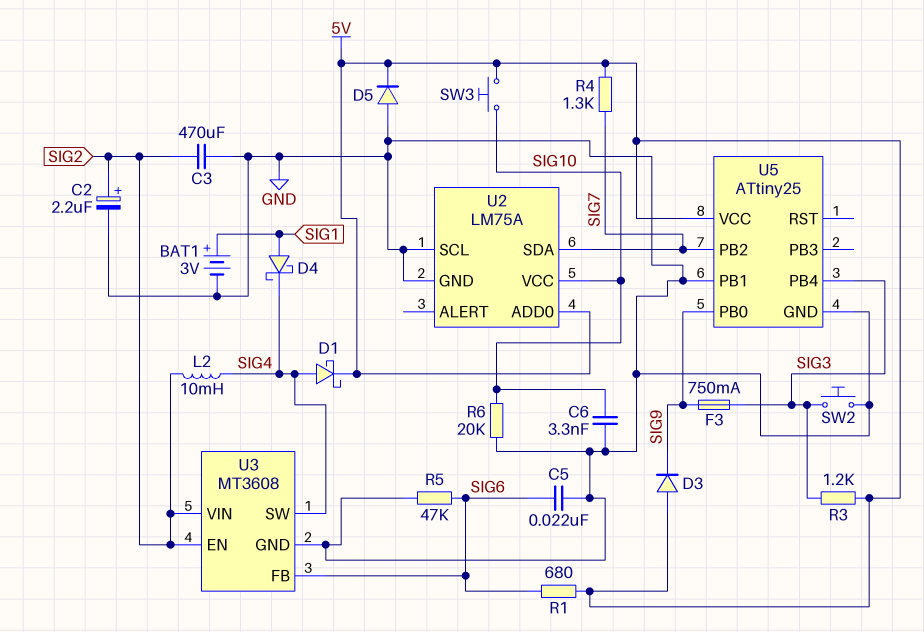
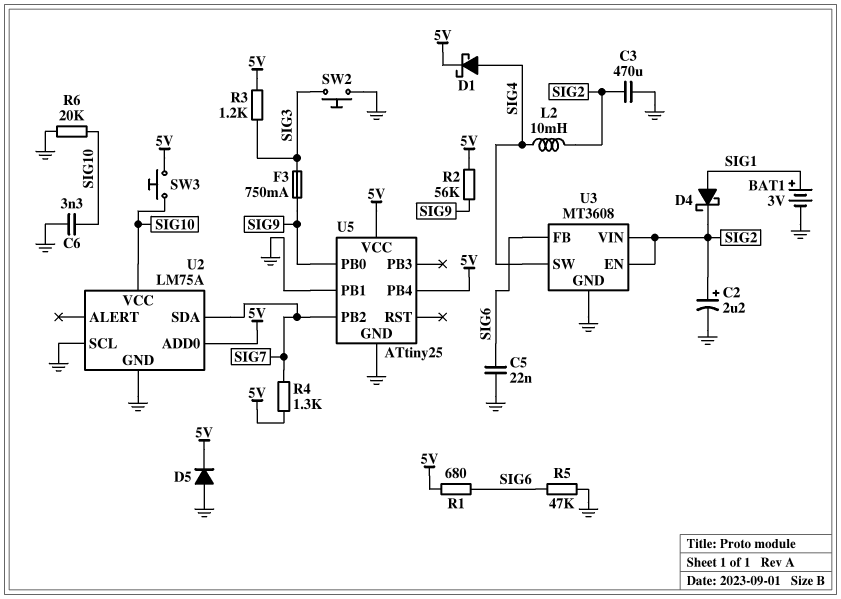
D3: diode (A 5V, K SIG9) -> none
D4: schottky (A SIG1, K SIG4) -> schottky (A SIG1, K SIG2)
R2: none -> 56k (5V, SIG9)
U5 pin PB4: SIG3 -> 5V

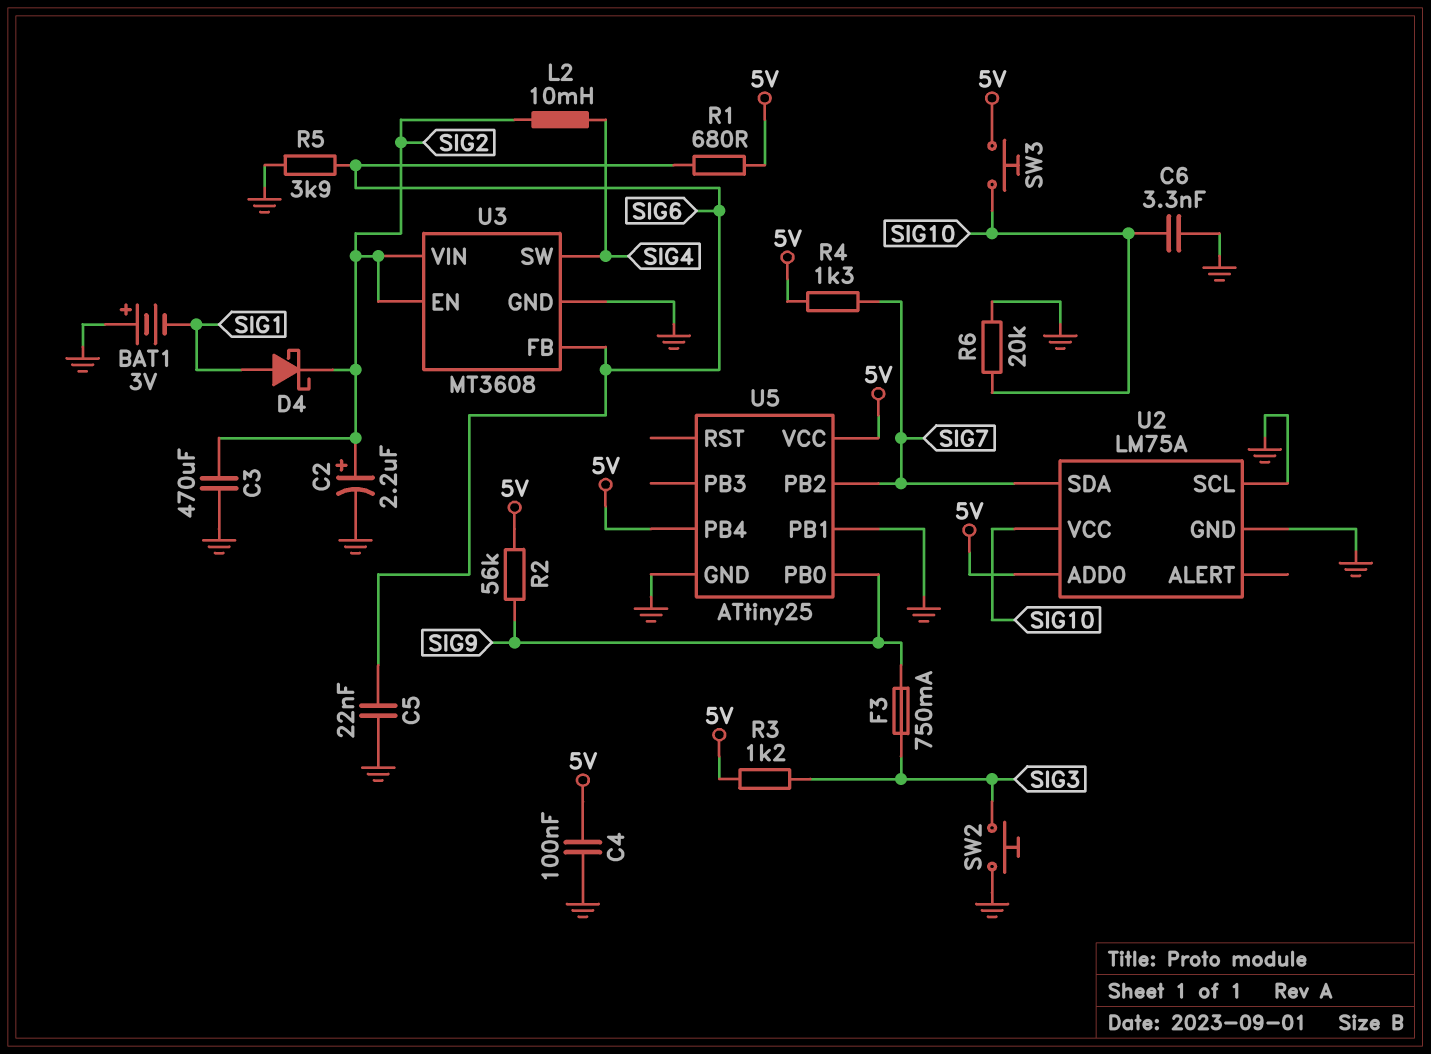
BAT1: 3V (plus SIG1, minus GND) -> 3V (plus GND, minus SIG1)
C4: none -> 100nF (5V, GND)
D1: schottky (A SIG4, K 5V) -> none
D5: diode (A GND, K 5V) -> none
R5: 47k (GND, SIG6) -> 3.9k (GND, SIG6)

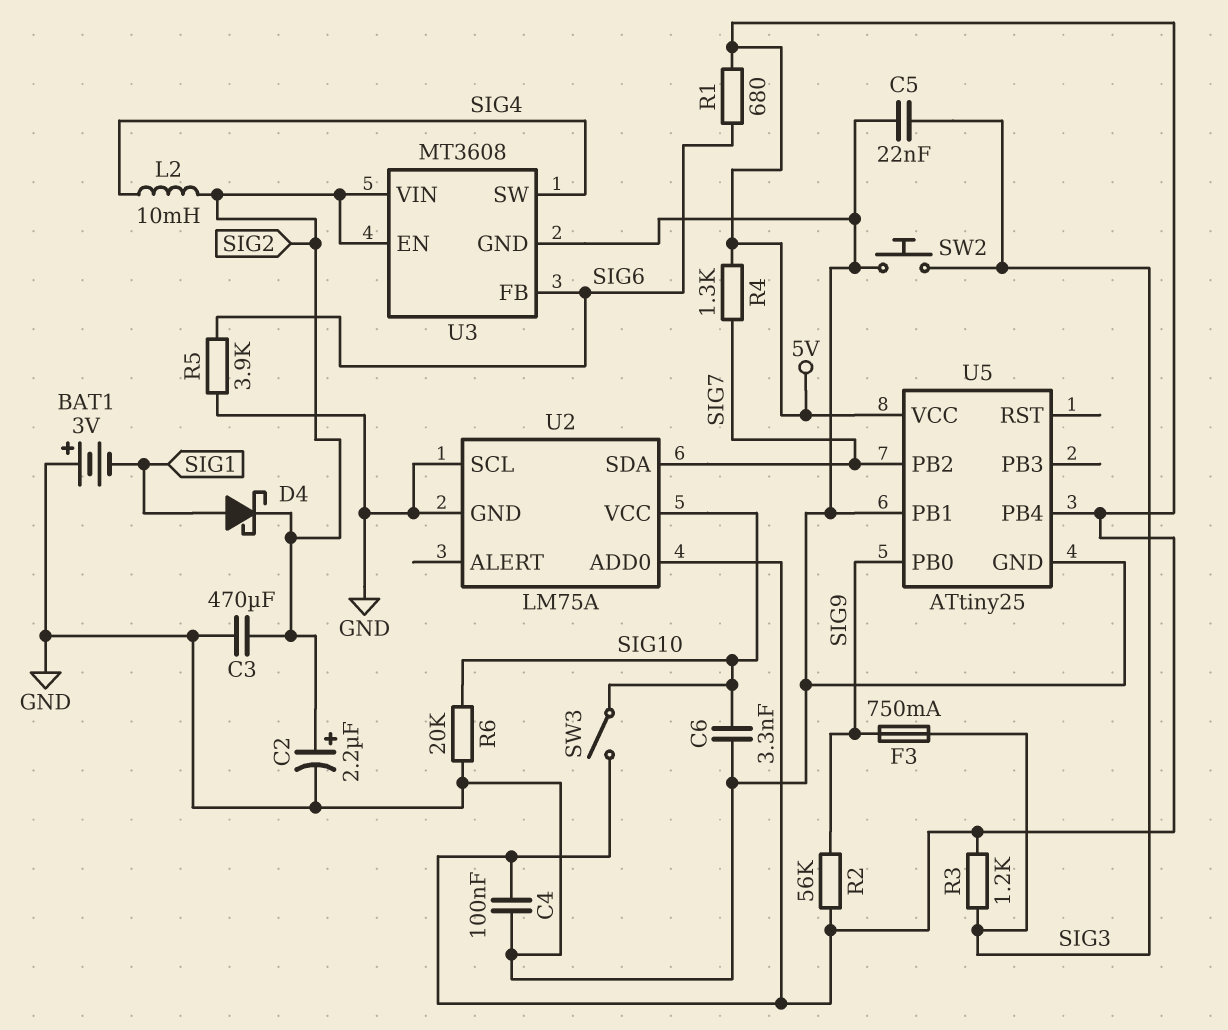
C5: 22nF (GND, SIG6) -> 22nF (GND, SIG3)
SW3: button (5V, SIG10) -> switch (5V, SIG10)

